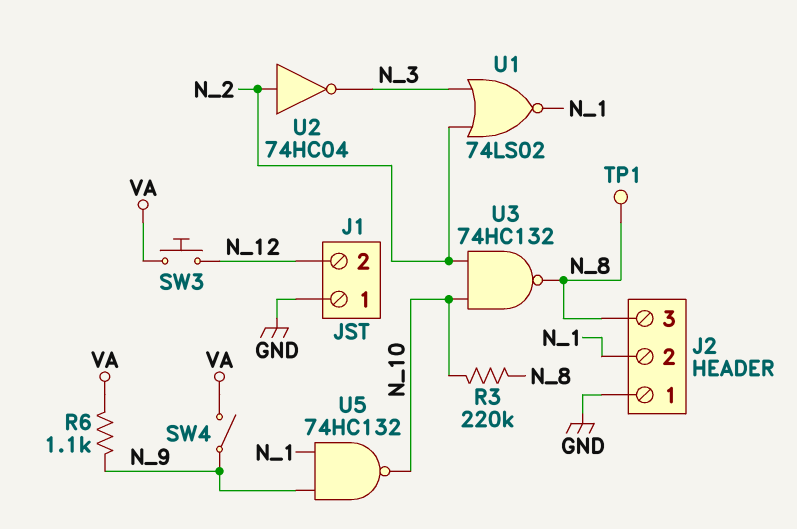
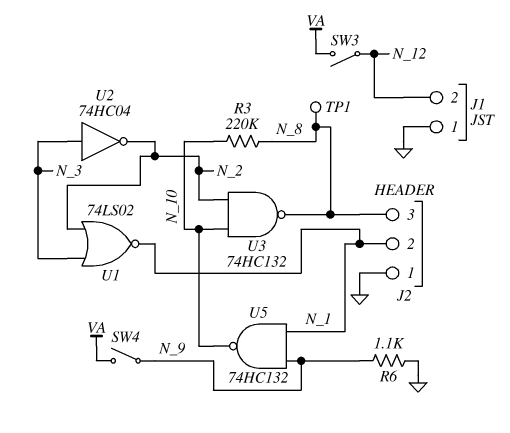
R6: 1.1k (N_9, VA) -> 1.1k (GND, N_9)
SW3: button (N_12, VA) -> switch (N_12, VA)
U2: NOT 74HC04 (in N_2, out N_3) -> NOT 74HC04 (in N_3, out N_2)

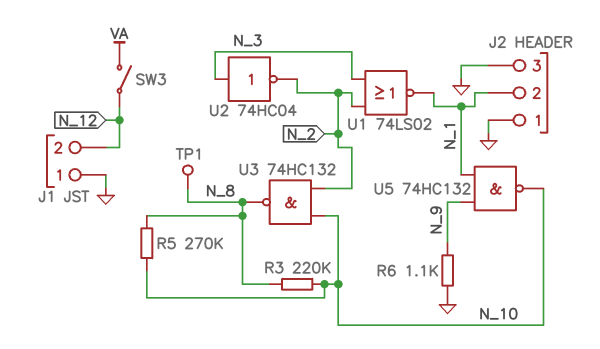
J2 pin 3: N_8 -> GND
R5: none -> 270k (N_8, N_10)
SW4: switch (N_9, VA) -> none

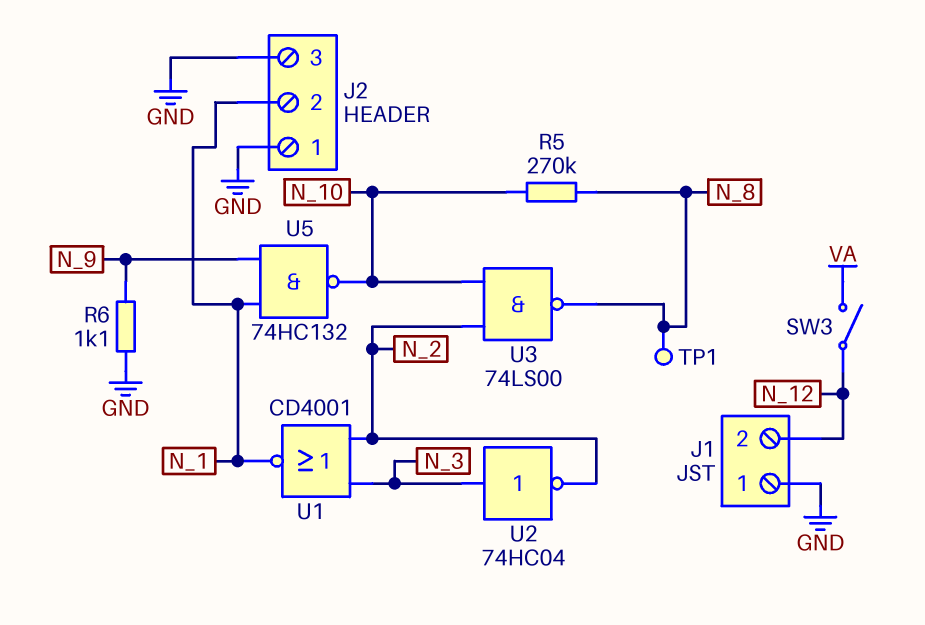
R3: 220k (N_8, N_10) -> none
U1: NOR 74LS02 (in N_2, in N_3, out N_1) -> NOR CD4001 (in N_2, in N_3, out N_1)
U3: NAND 74HC132 (in N_2, in N_10, out N_8) -> NAND 74LS00 (in N_2, in N_10, out N_8)

